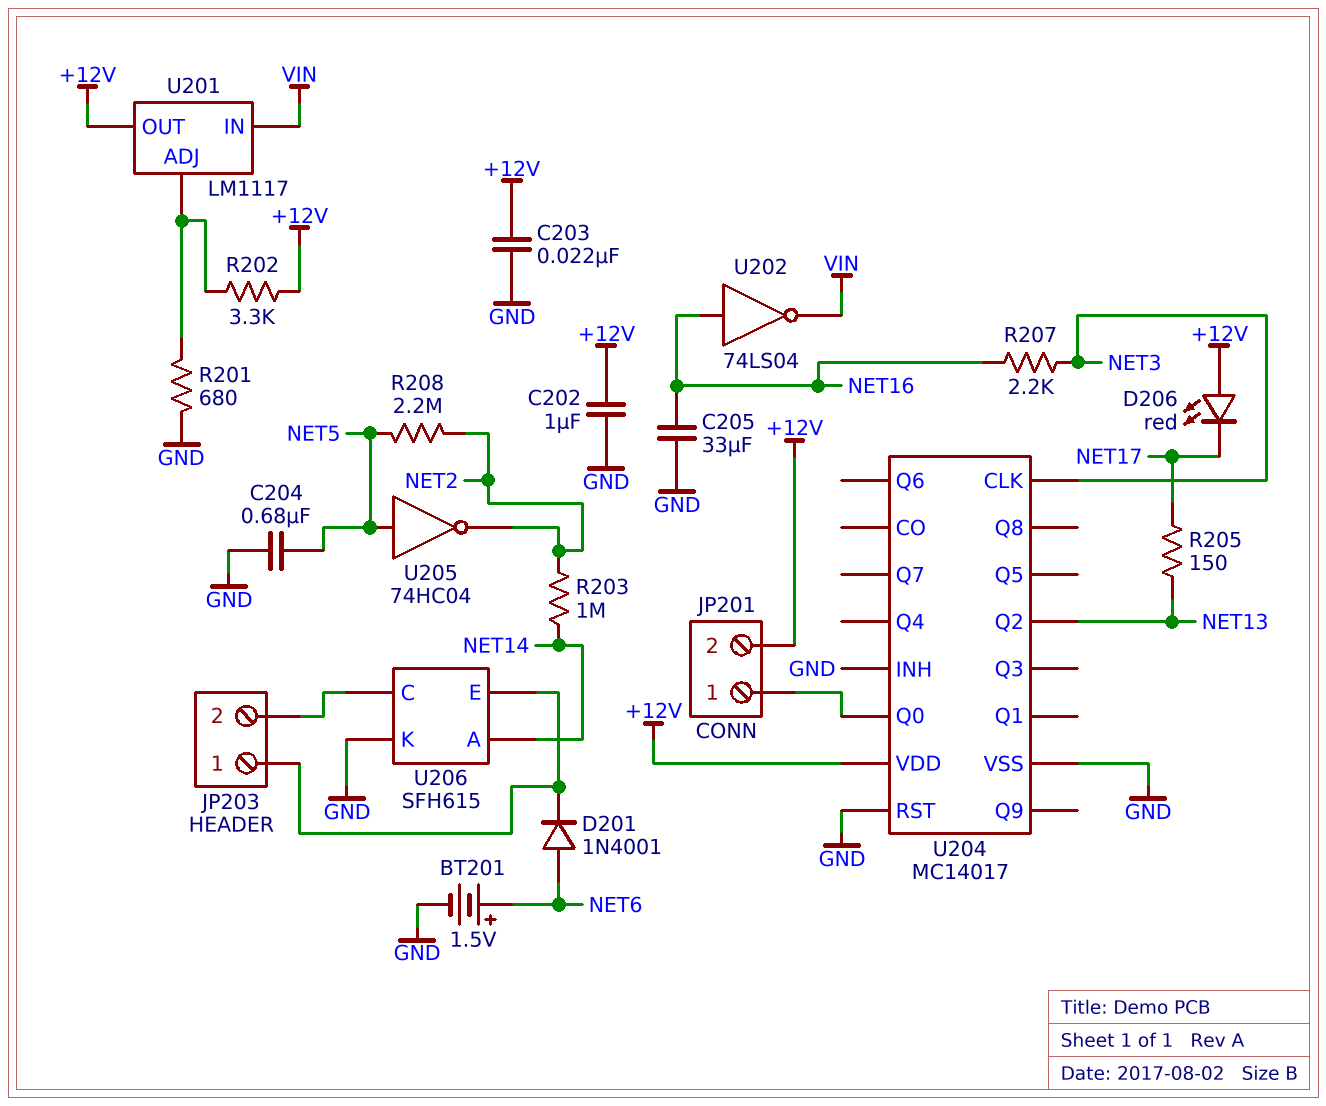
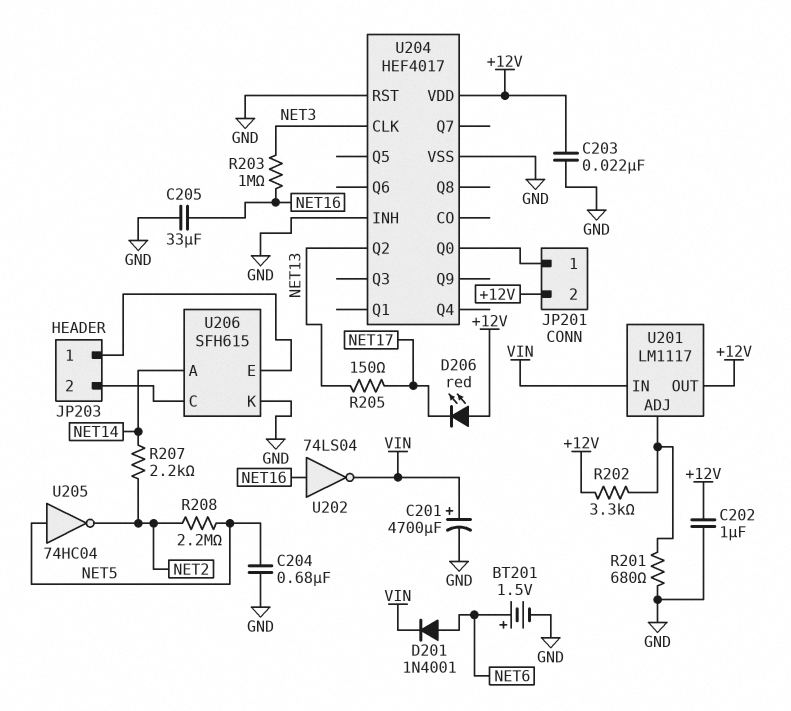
C201: none -> 4700uF (plus VIN, minus GND)
D201: diode 1N4001 (A NET6, K JP203/1) -> diode 1N4001 (A NET6, K VIN)
R203: 1M (NET2, NET14) -> 1M (NET3, NET16)
R207: 2.2k (NET3, NET16) -> 2.2k (NET2, NET14)
U204: MC14017 -> HEF4017

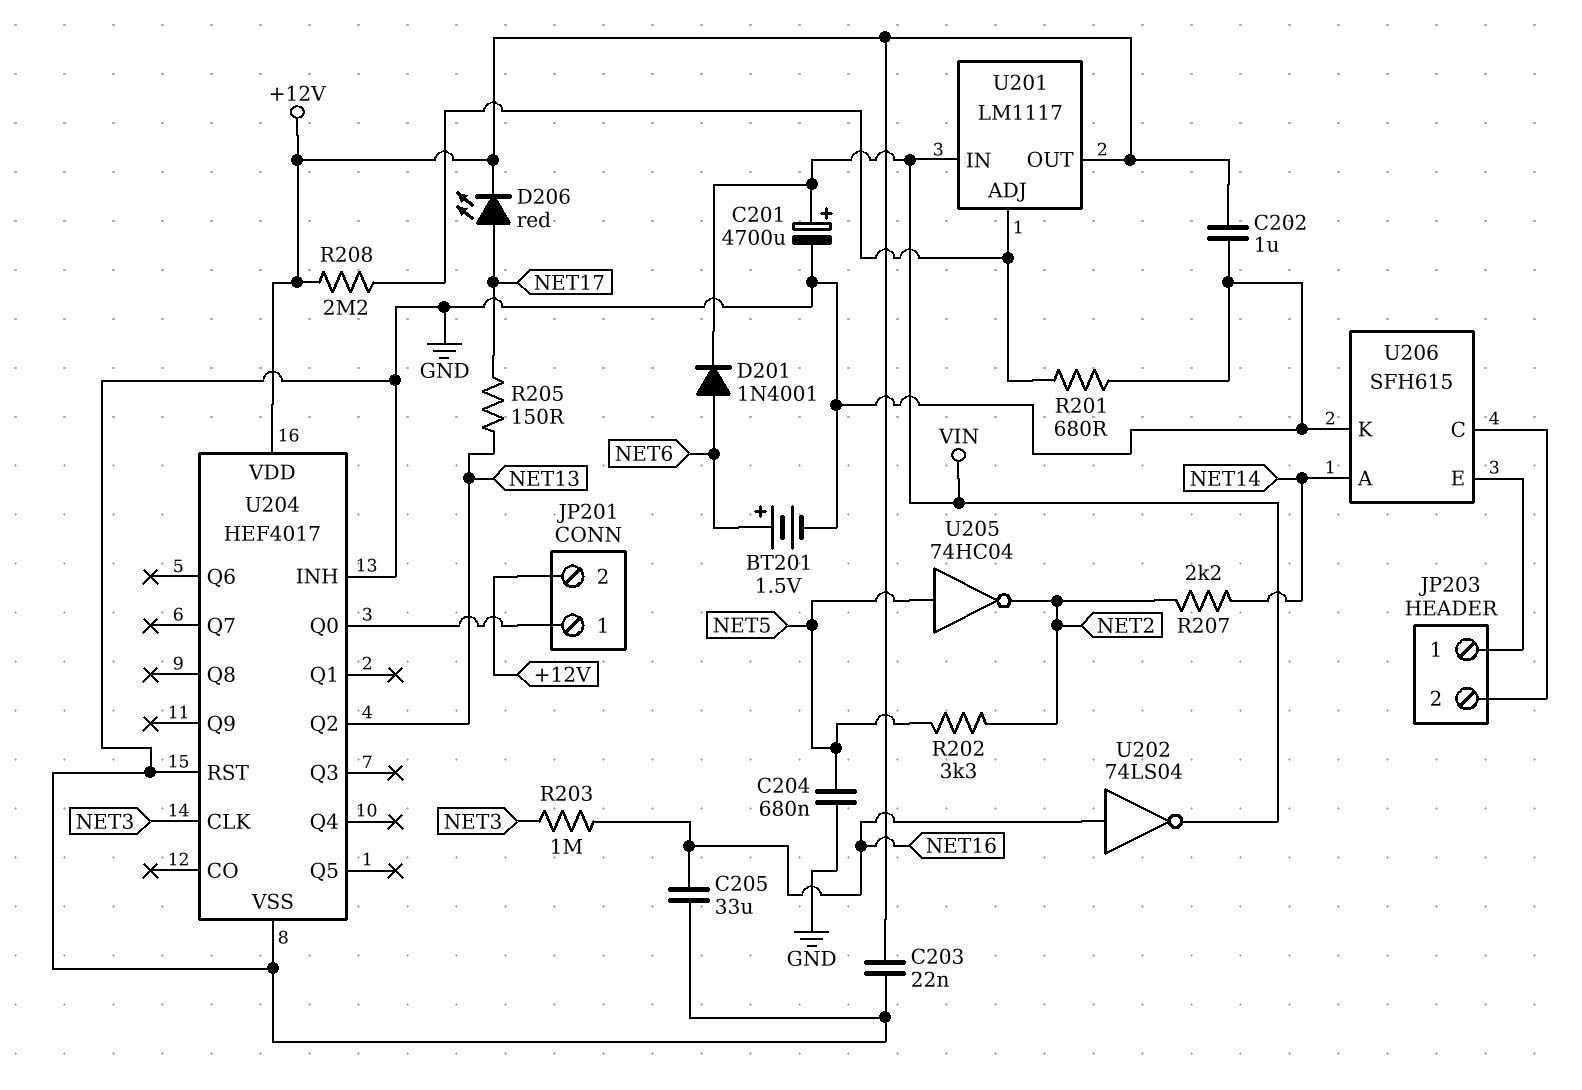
D206: LED red (A +12V, K NET17) -> LED red (A NET17, K +12V)
R202: 3.3k (+12V, U201/ADJ) -> 3.3k (NET2, NET5)
R208: 2.2M (NET2, NET5) -> 2.2M (+12V, U201/ADJ)

